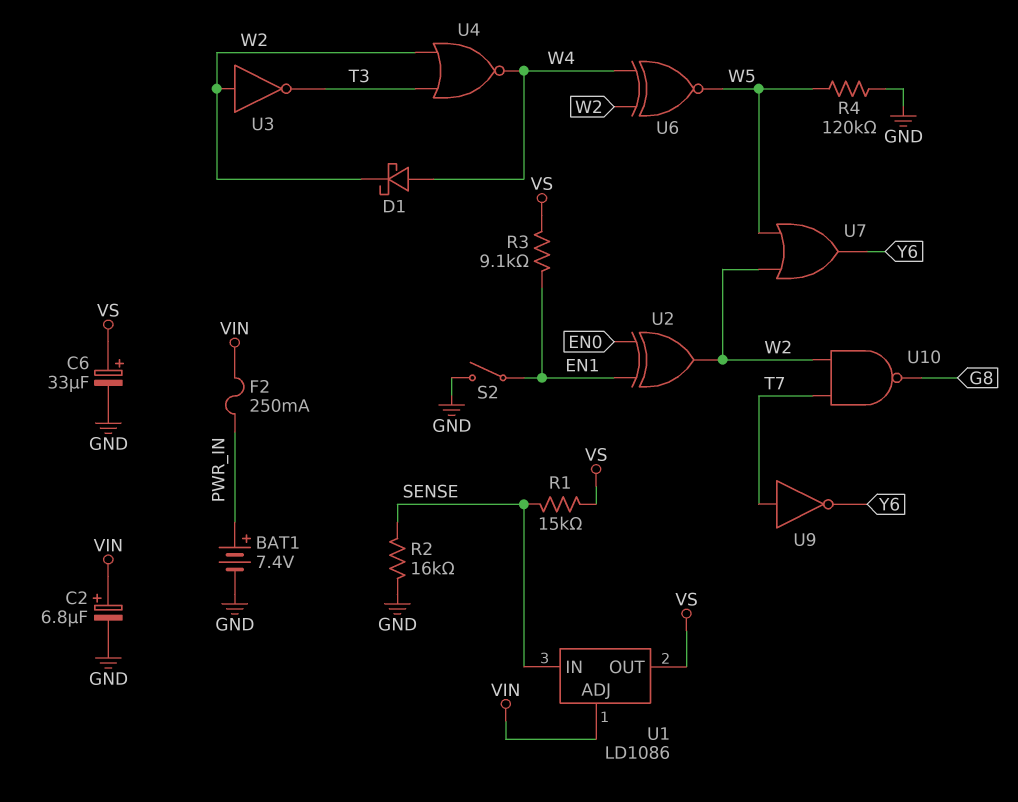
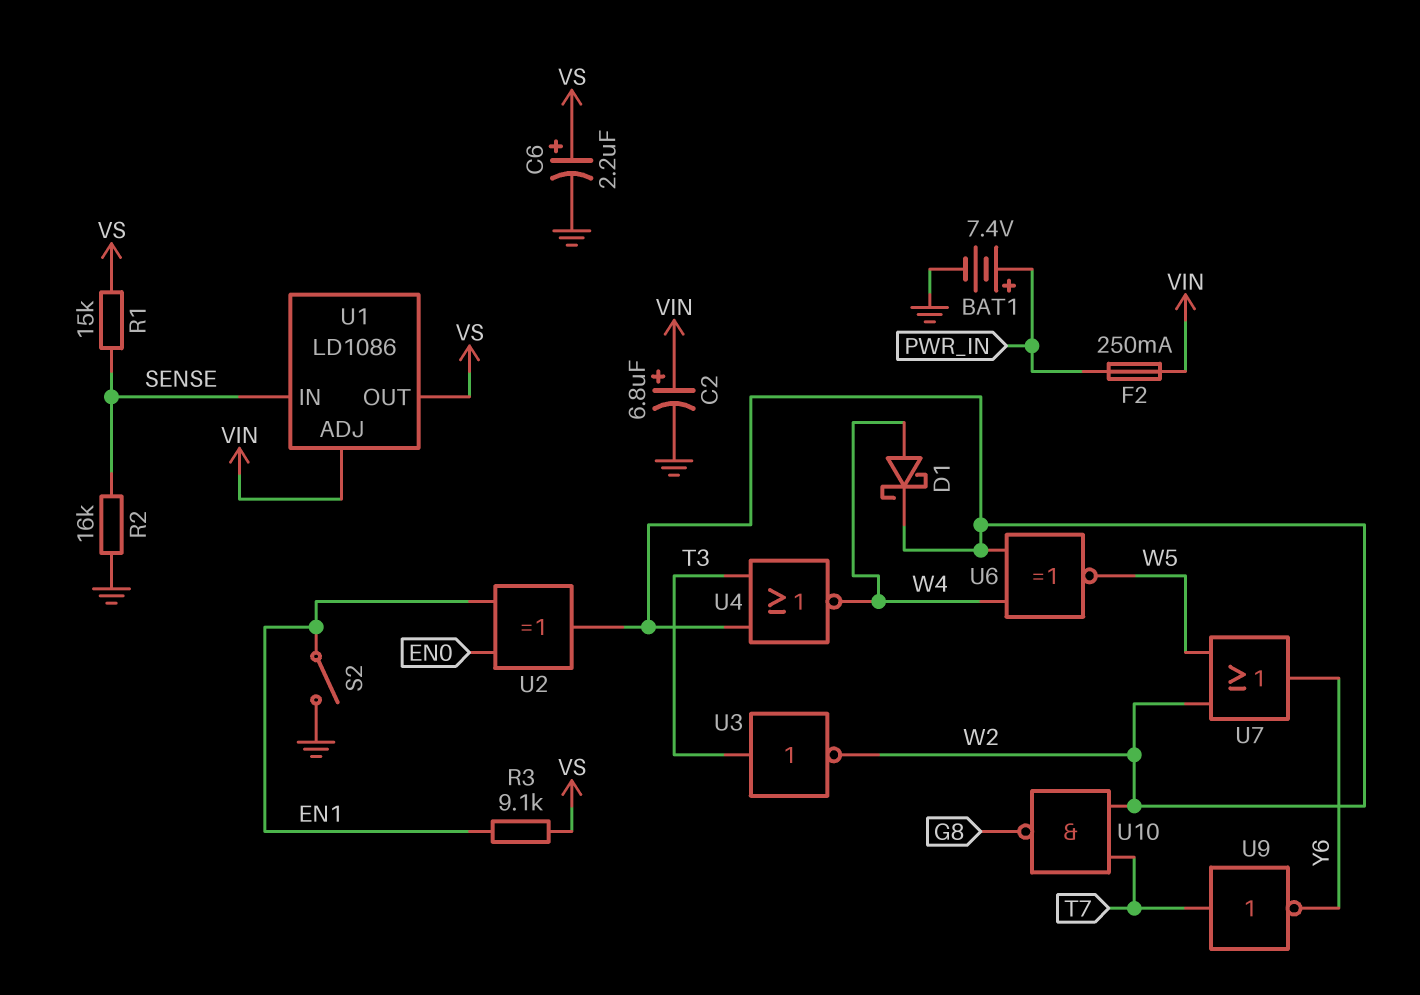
C6: 33uF (plus VS, minus GND) -> 2.2uF (plus VS, minus GND)
R4: 120k (GND, W5) -> none
U3: NOT (in W2, out T3) -> NOT (in T3, out W2)

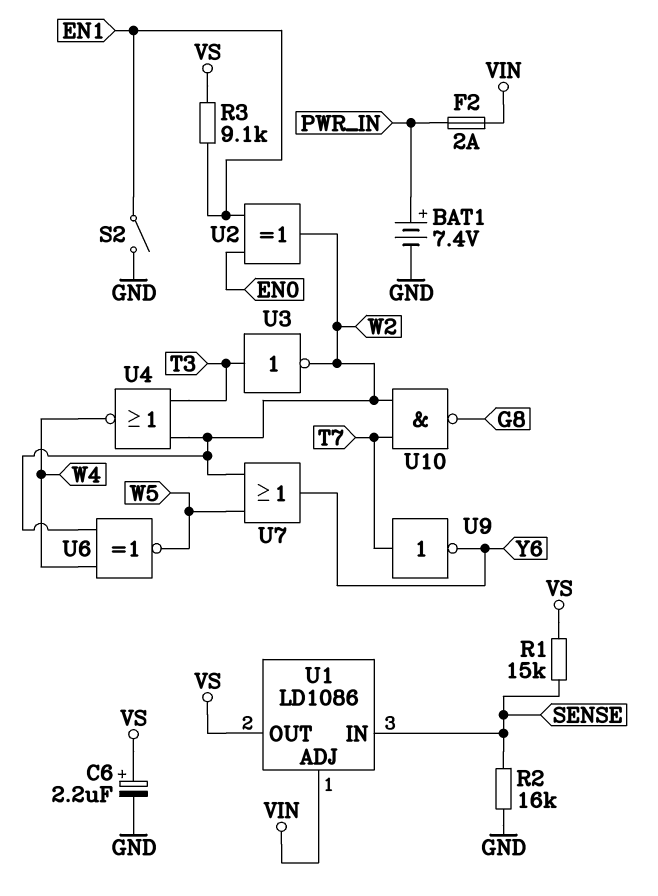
C2: 6.8uF (plus VIN, minus GND) -> none
D1: schottky (A W4, K W2) -> none
F2: 250mA (PWR_IN, VIN) -> 2A (PWR_IN, VIN)

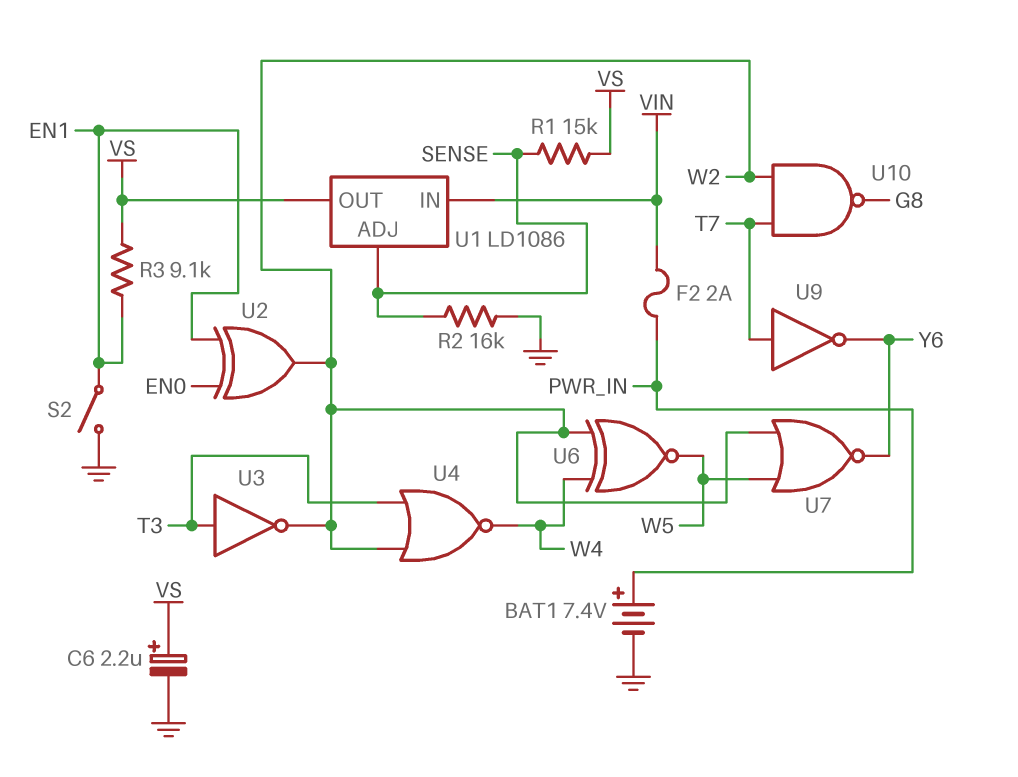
U1 pin ADJ: VIN -> SENSE
U1 pin IN: SENSE -> VIN
U7: OR (in W2, in W5, out Y6) -> NOR (in W2, in W5, out Y6)

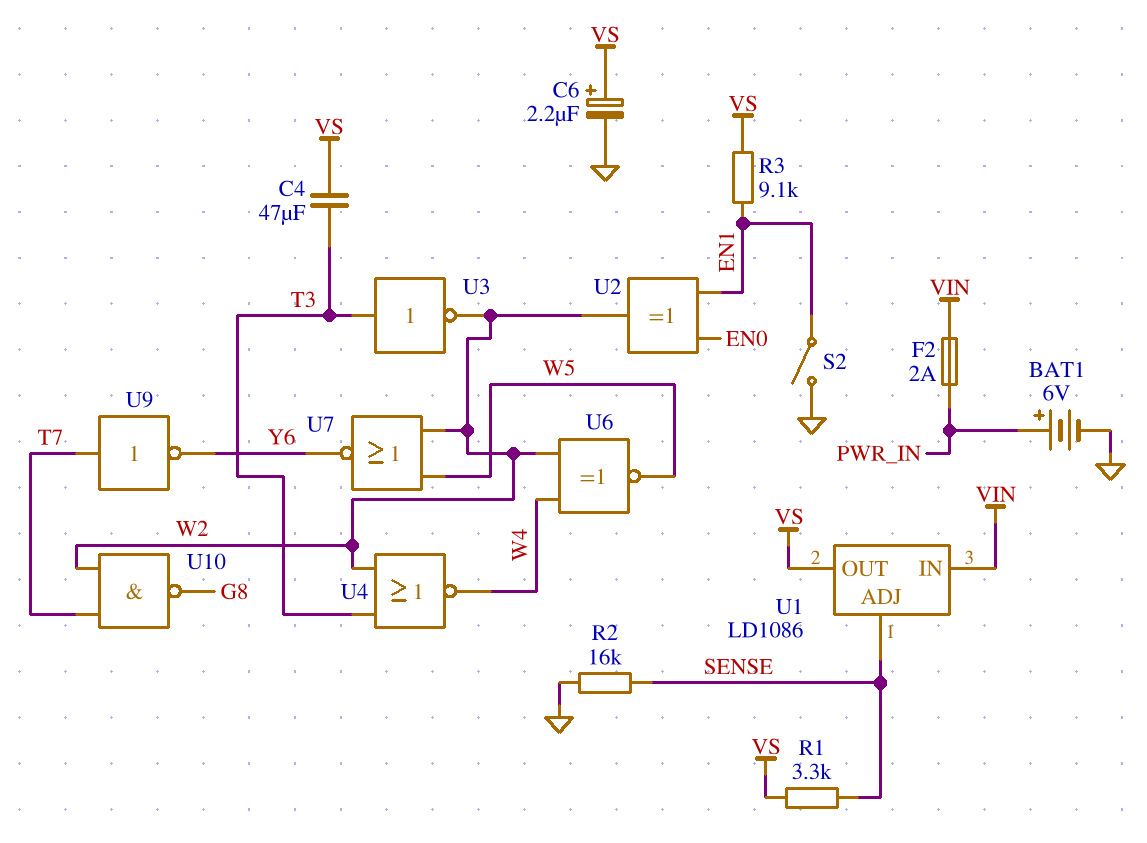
BAT1: 7.4V (plus PWR_IN, minus GND) -> 6V (plus PWR_IN, minus GND)
C4: none -> 47uF (T3, VS)
R1: 15k (SENSE, VS) -> 3.3k (SENSE, VS)

